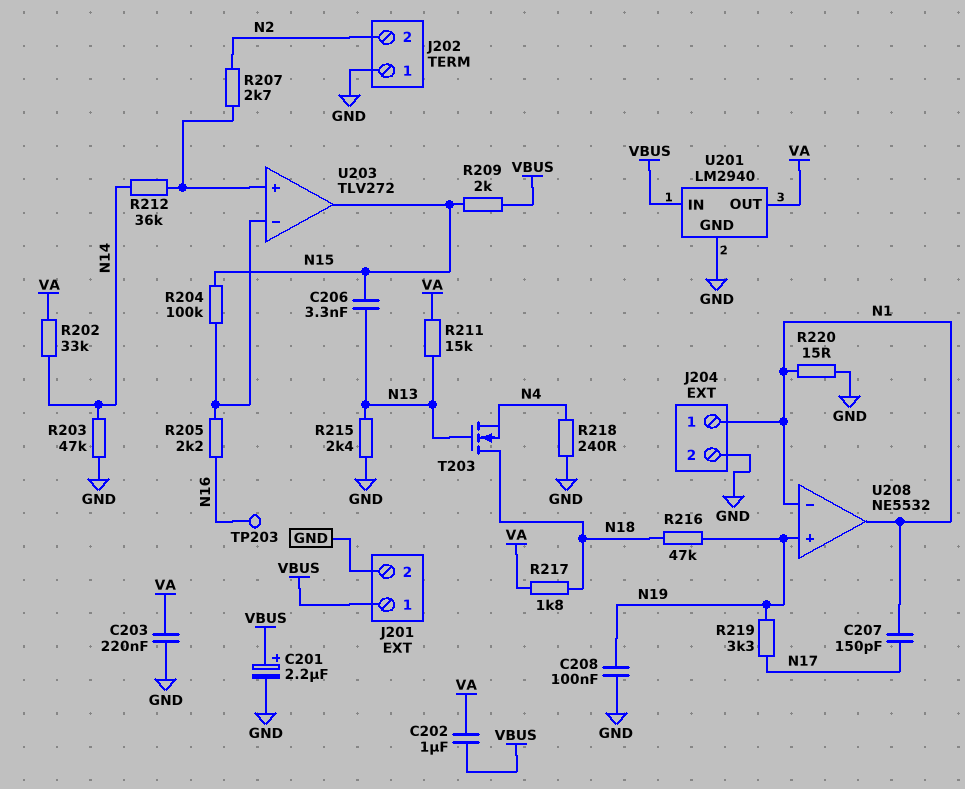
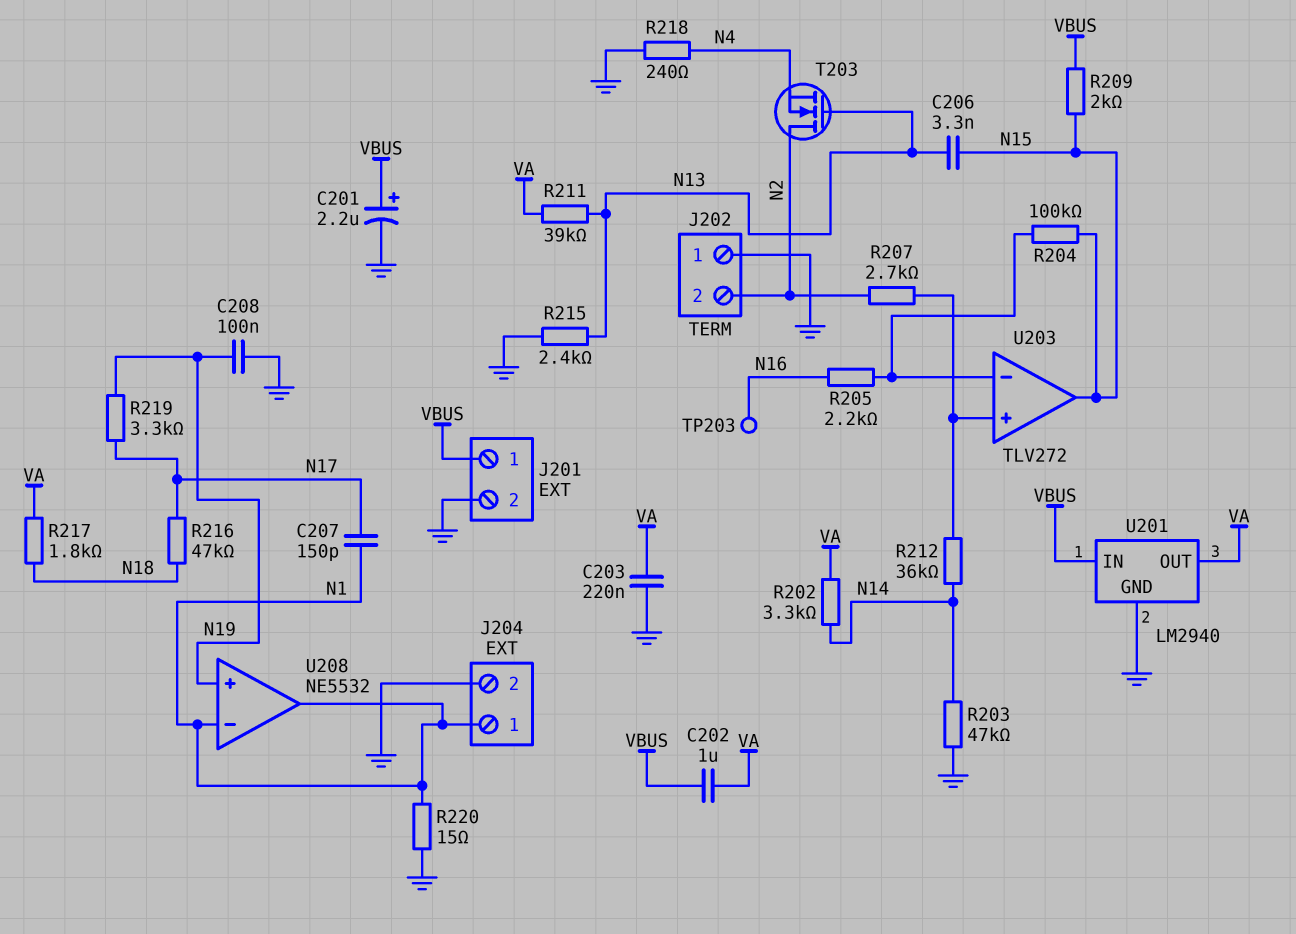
R202: 33k (N14, VA) -> 3.3k (N14, VA)
R211: 15k (N13, VA) -> 39k (N13, VA)
R216: 47k (N18, N19) -> 47k (N17, N18)
T203: NMOS (G N13, D N18, S N4) -> NMOS (G N13, D N2, S N4)

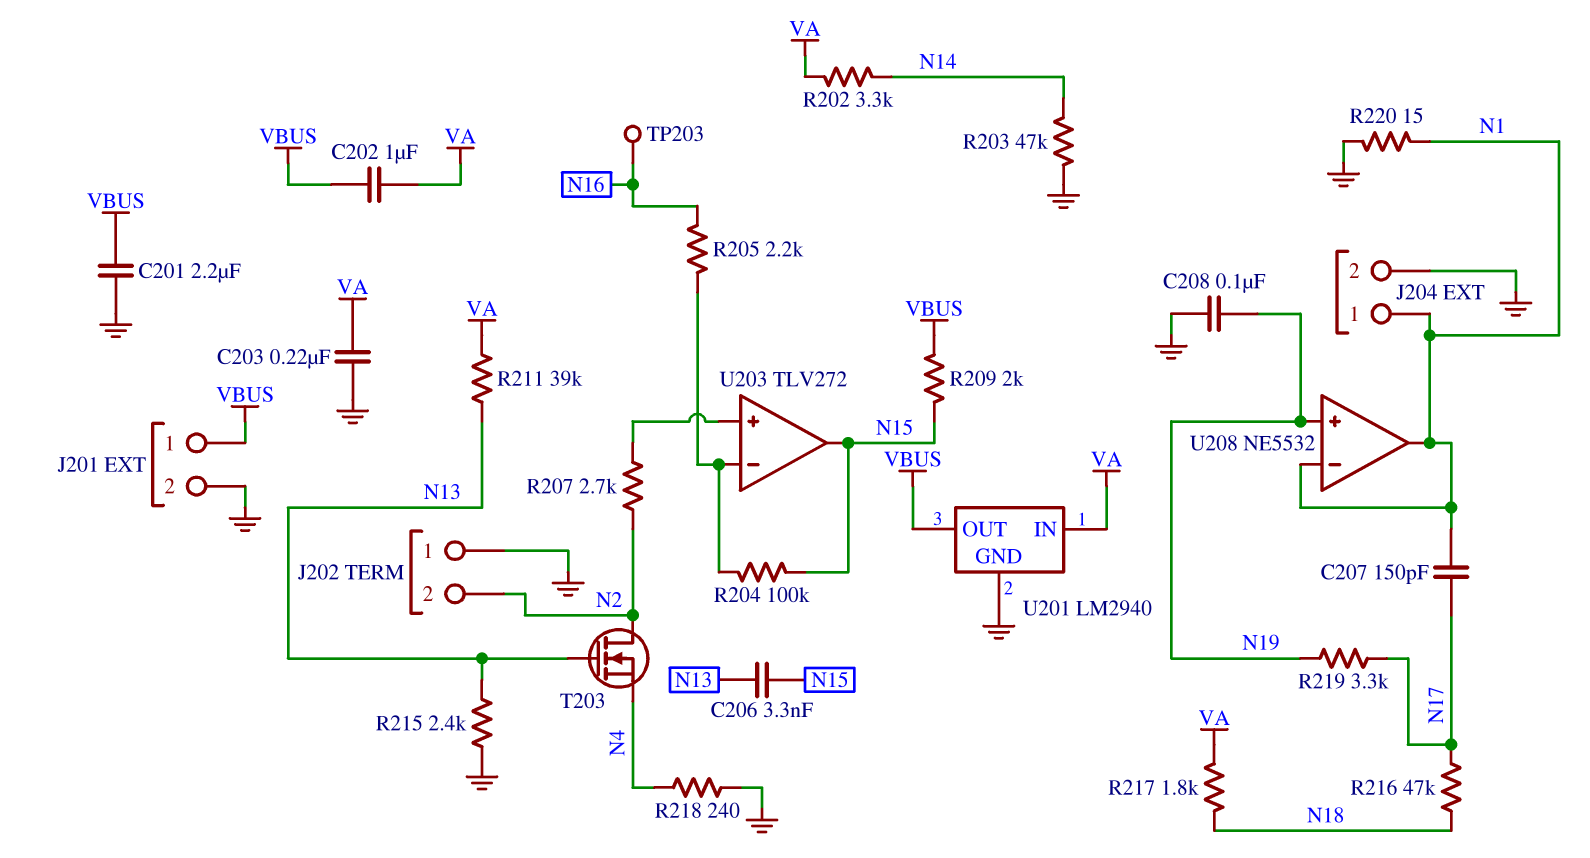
C201: 2.2uF (plus VBUS, minus GND) -> 2.2uF (GND, VBUS)
R212: 36k (N14, U203/in+) -> none
U201 pin IN: VBUS -> VA
U201 pin OUT: VA -> VBUS

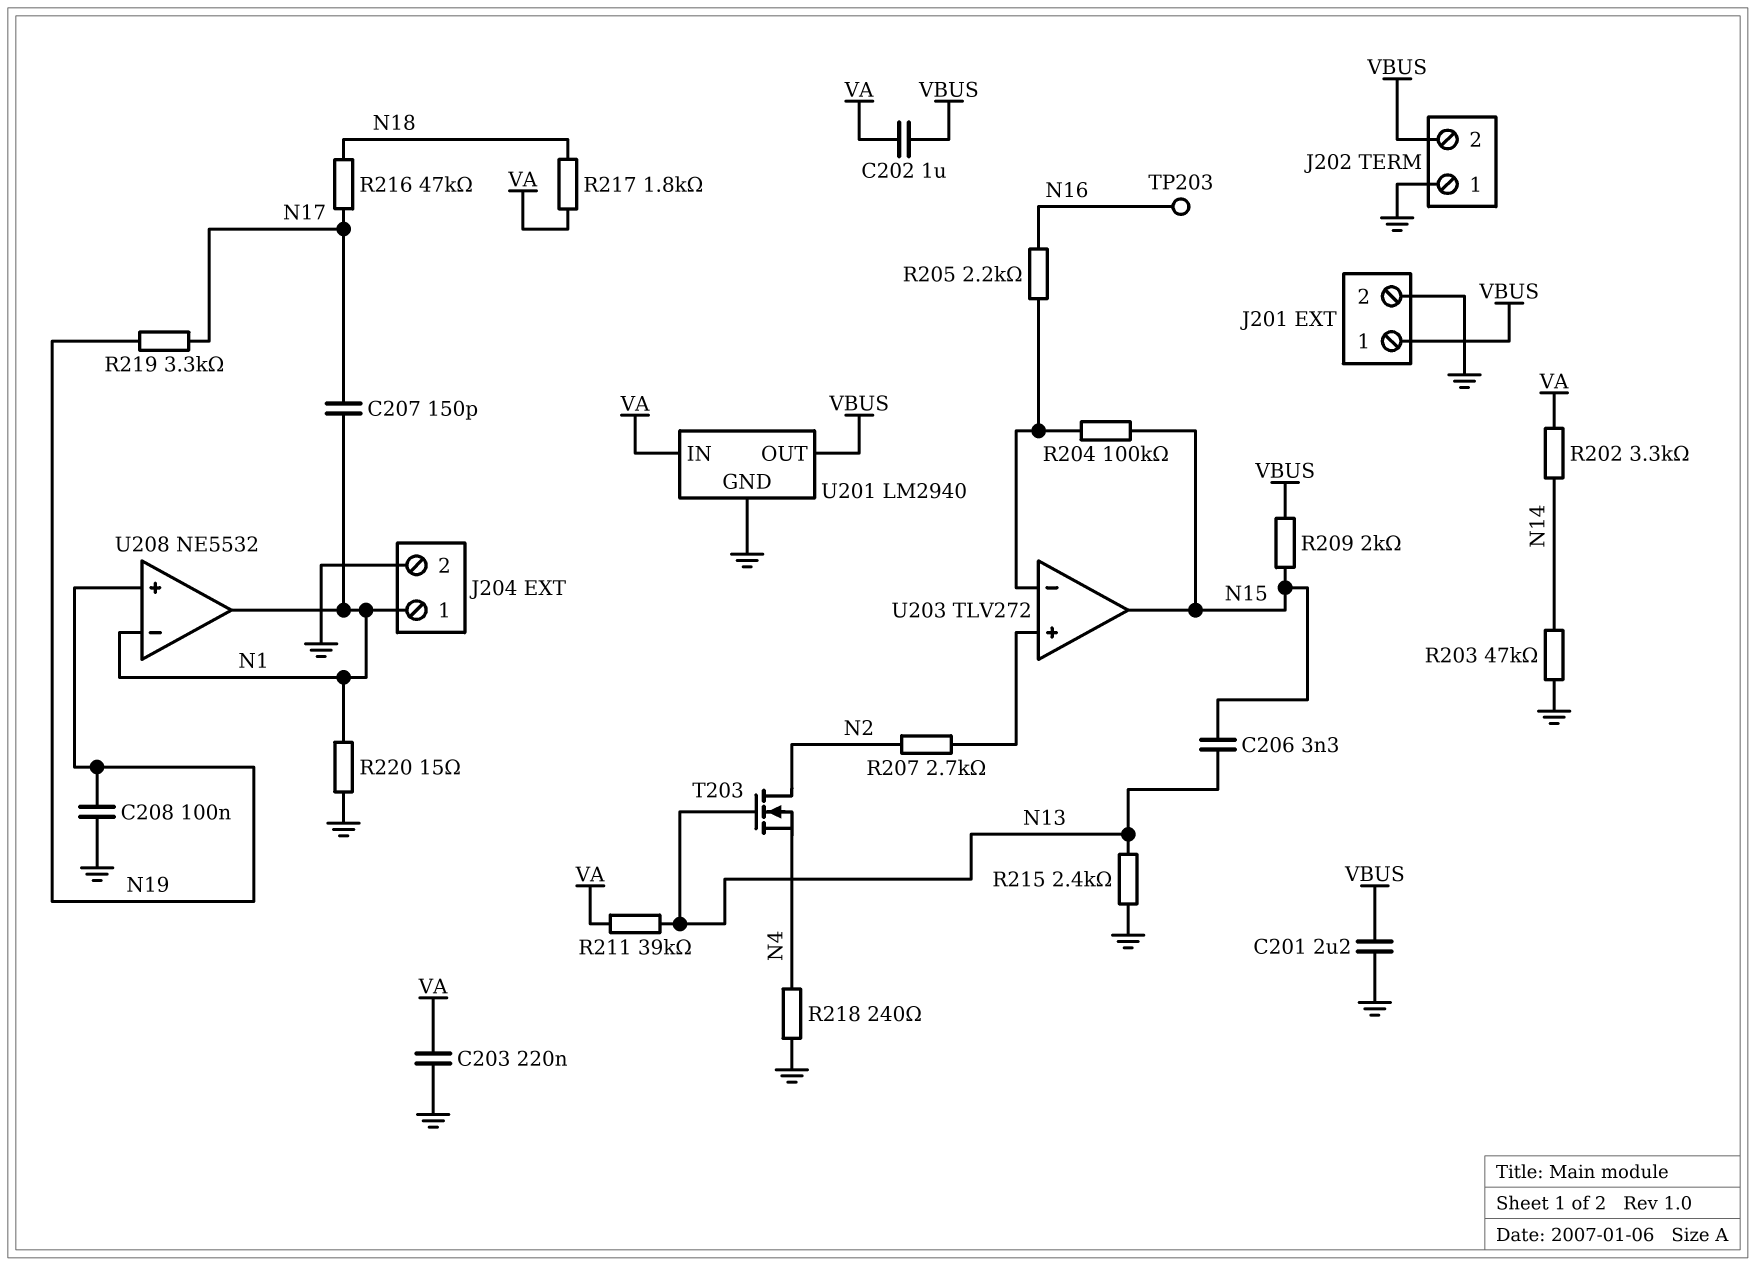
J202 pin 2: N2 -> VBUS

